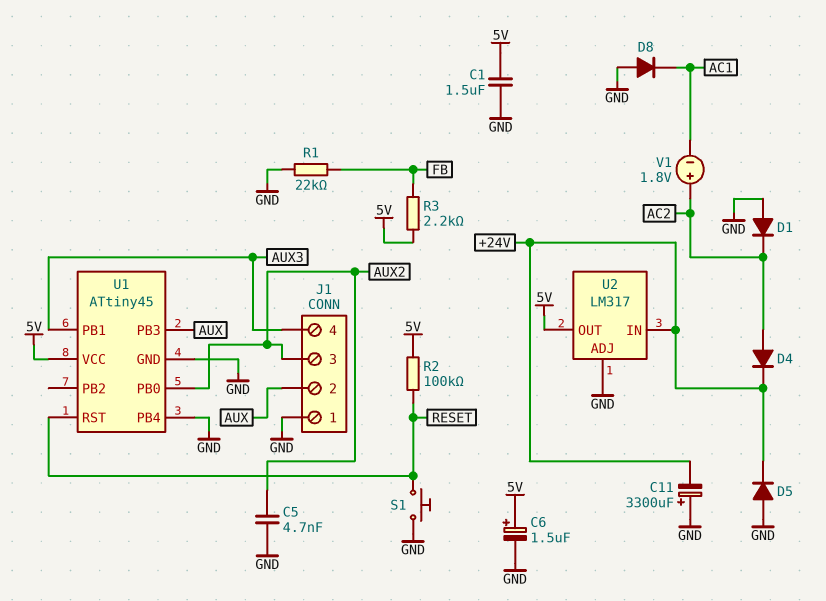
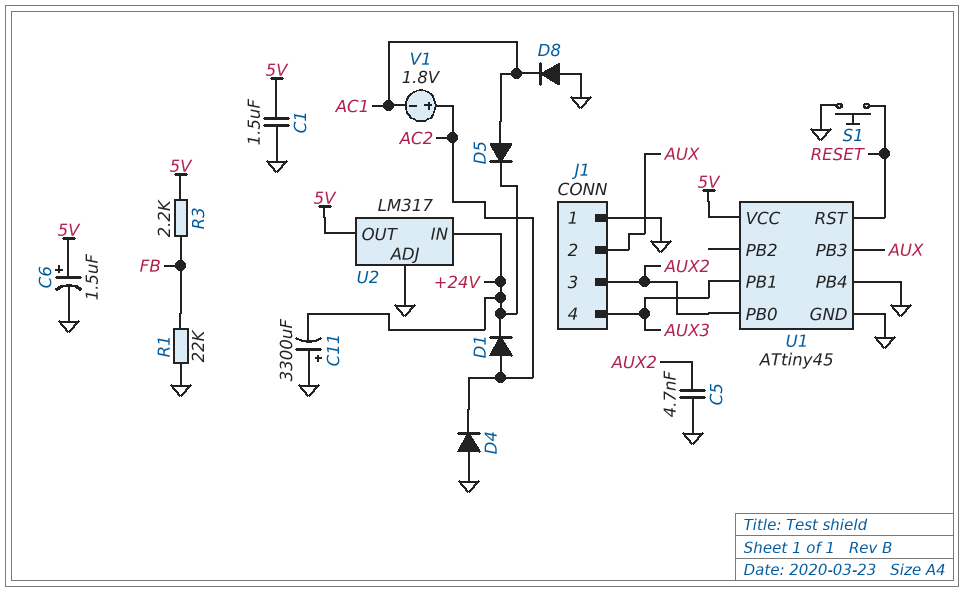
D1: diode (A GND, K AC2) -> diode (A AC2, K +24V)
D4: diode (A AC2, K +24V) -> diode (A GND, K AC2)
D5: diode (A GND, K +24V) -> diode (A AC1, K +24V)
R2: 100k (5V, RESET) -> none

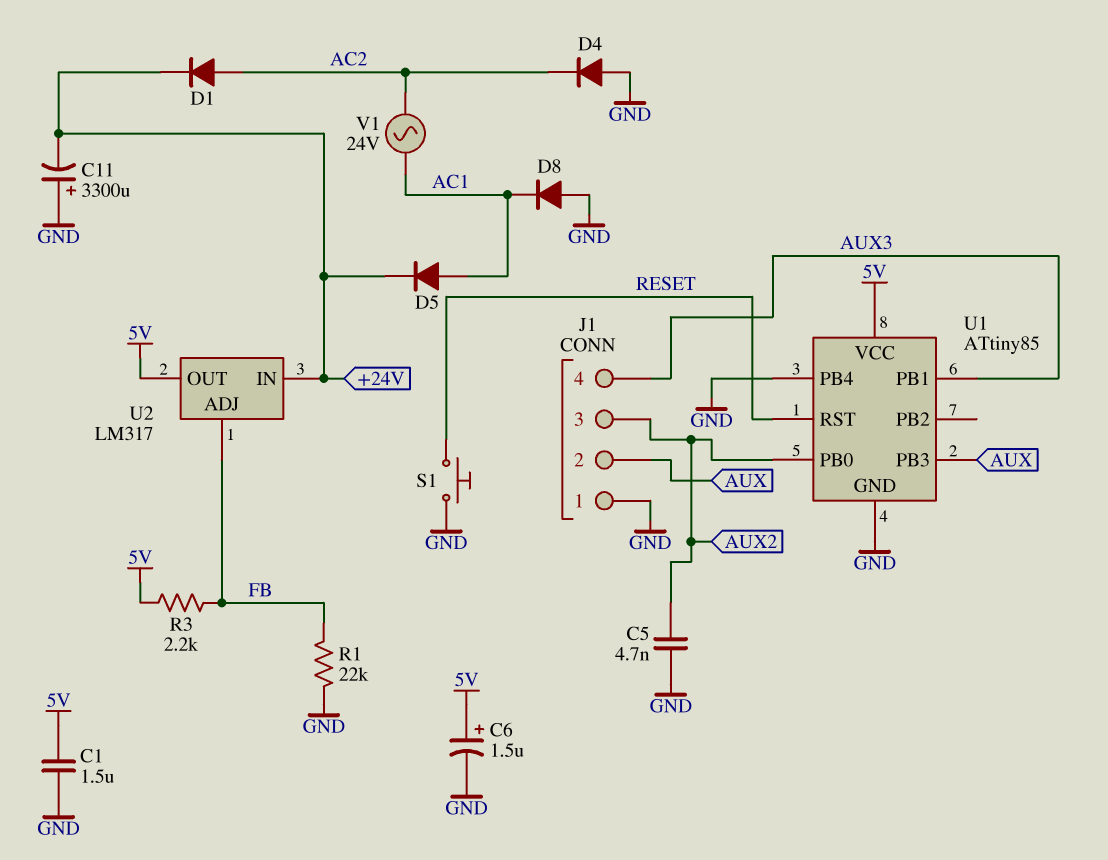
U1: ATtiny45 -> ATtiny85
U2 pin ADJ: GND -> FB
V1: 1.8V (plus AC2, minus AC1) -> AC 24V (AC1, AC2)

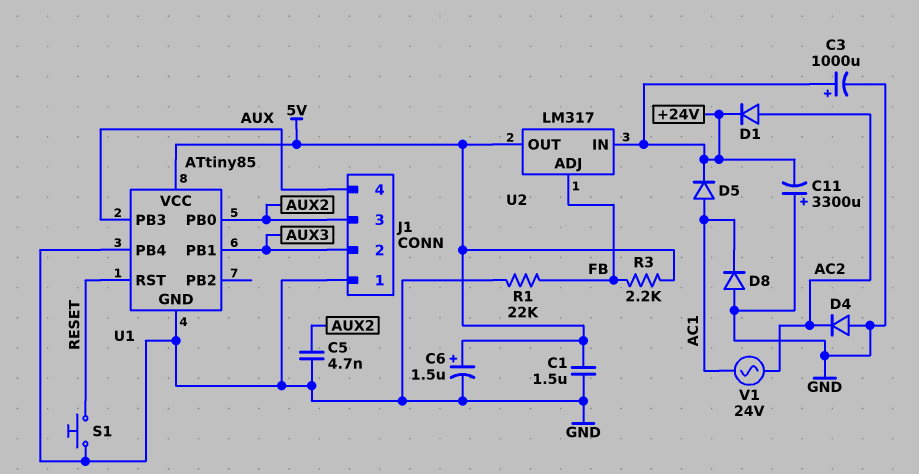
C3: none -> 1000uF (plus +24V, minus GND)
J1 pin 2: AUX -> AUX3
J1 pin 4: AUX3 -> AUX

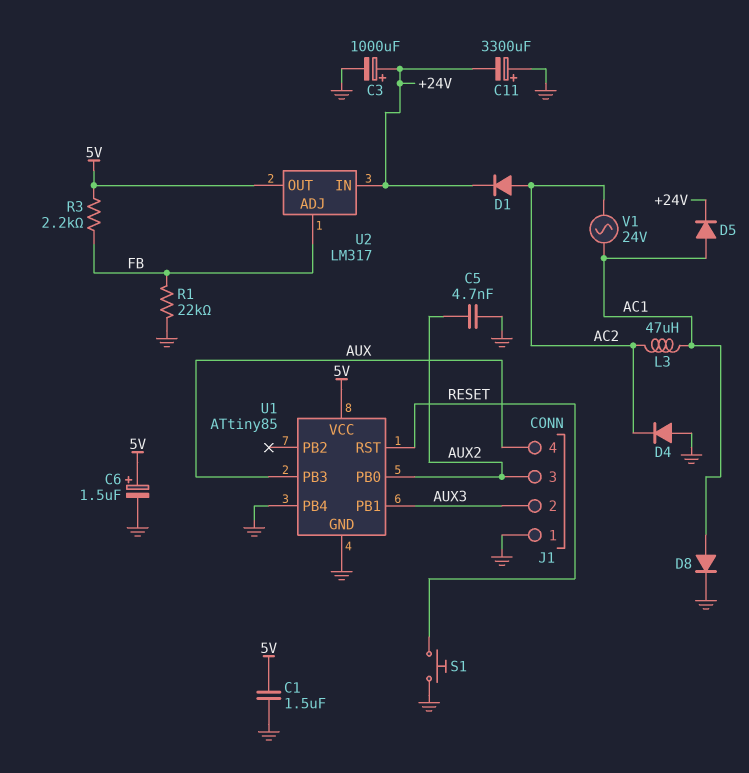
D8: diode (A GND, K AC1) -> diode (A AC1, K GND)
L3: none -> 47uH (AC1, AC2)

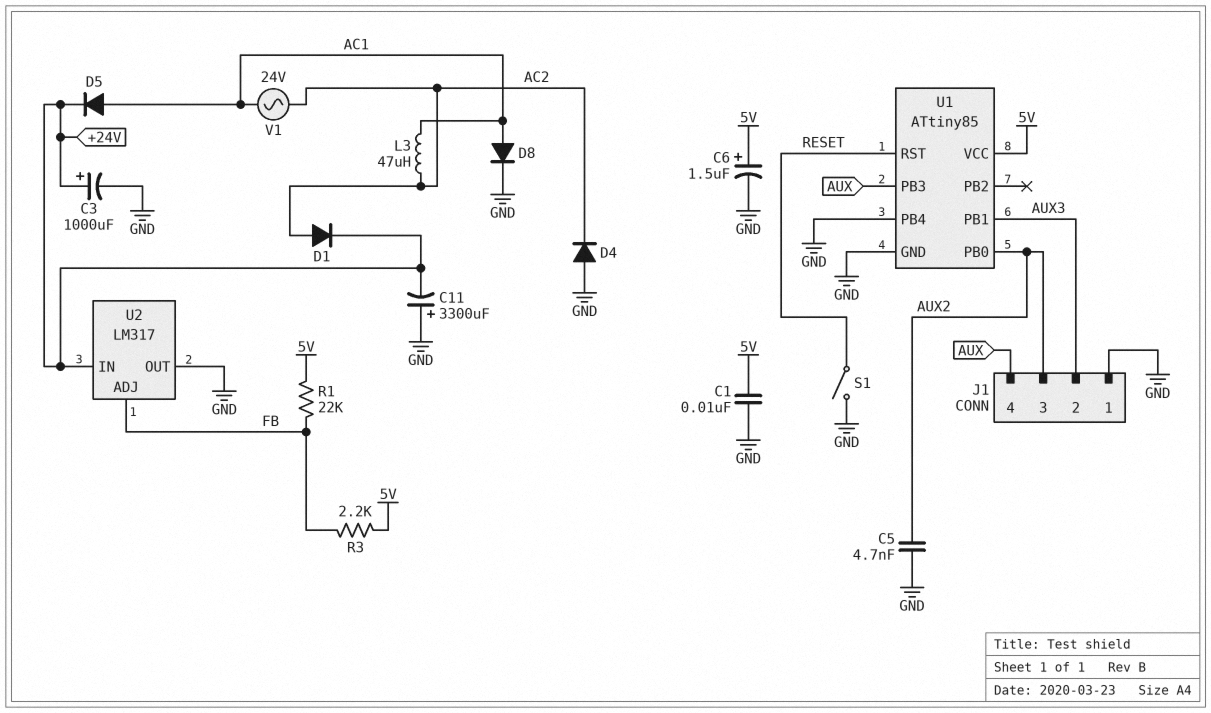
C1: 1.5uF (5V, GND) -> 10nF (5V, GND)
R1: 22k (FB, GND) -> 22k (5V, FB)
S1: button (GND, RESET) -> switch (GND, RESET)
U2 pin OUT: 5V -> GND

